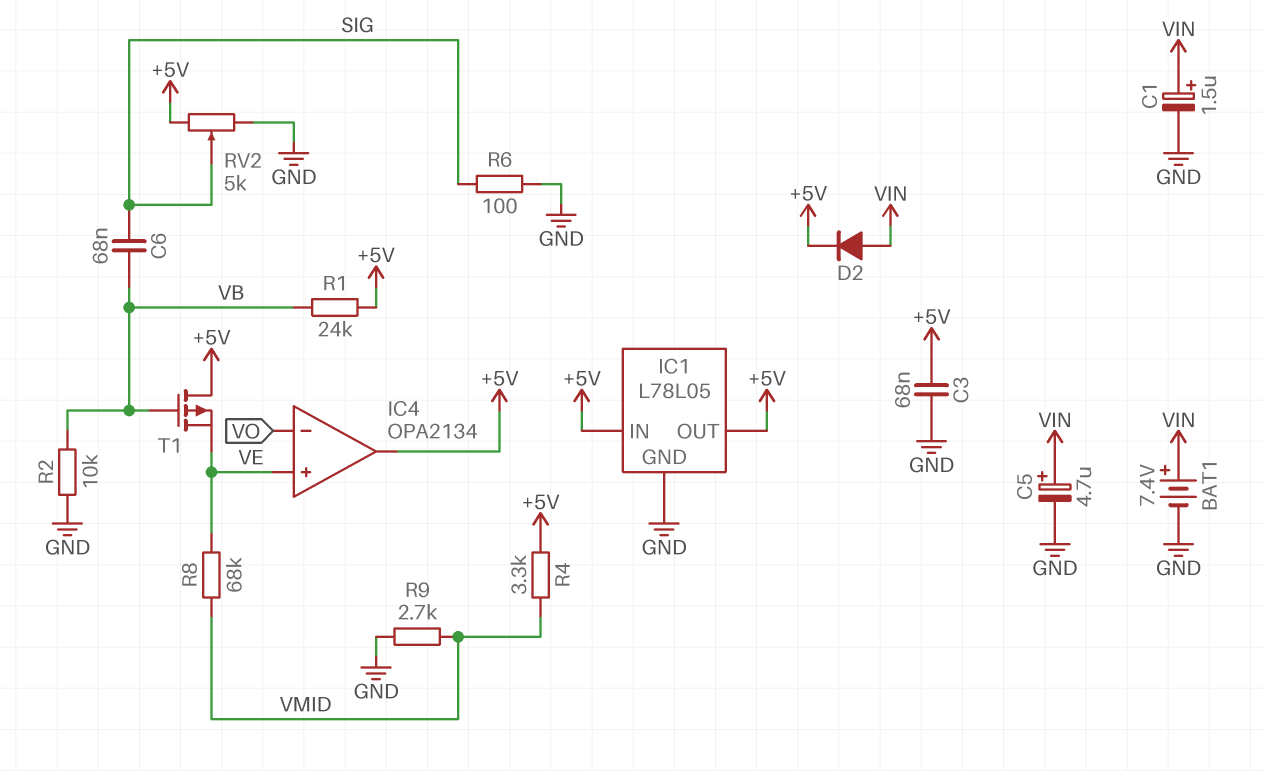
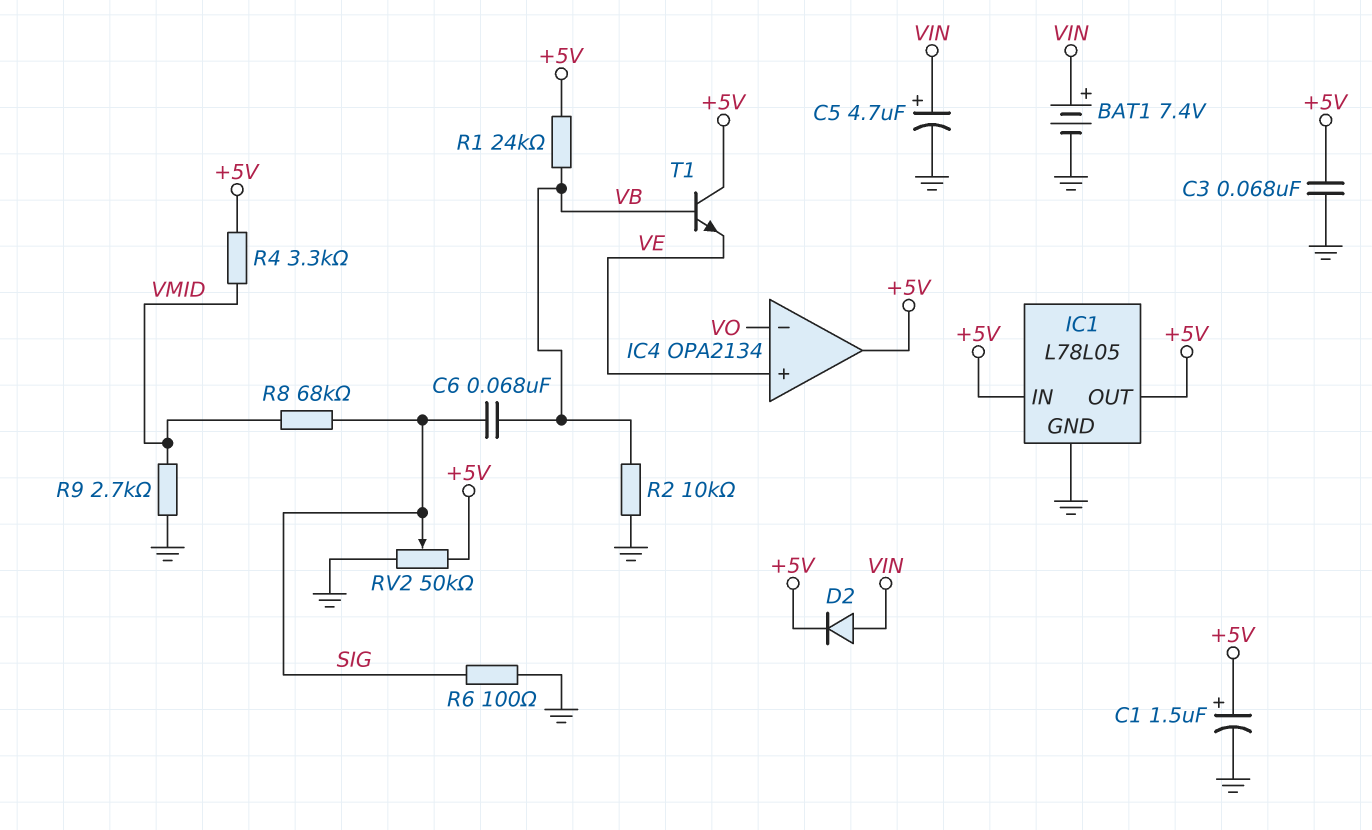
C1: 1.5uF (plus VIN, minus GND) -> 1.5uF (plus +5V, minus GND)
R8: 68k (VE, VMID) -> 68k (SIG, VMID)
RV2: 5k (+5V, GND, wiper SIG) -> 50k (+5V, GND, wiper SIG)
T1: PMOS (G VB, D +5V, S VE) -> NPN (B VB, C +5V, E VE)

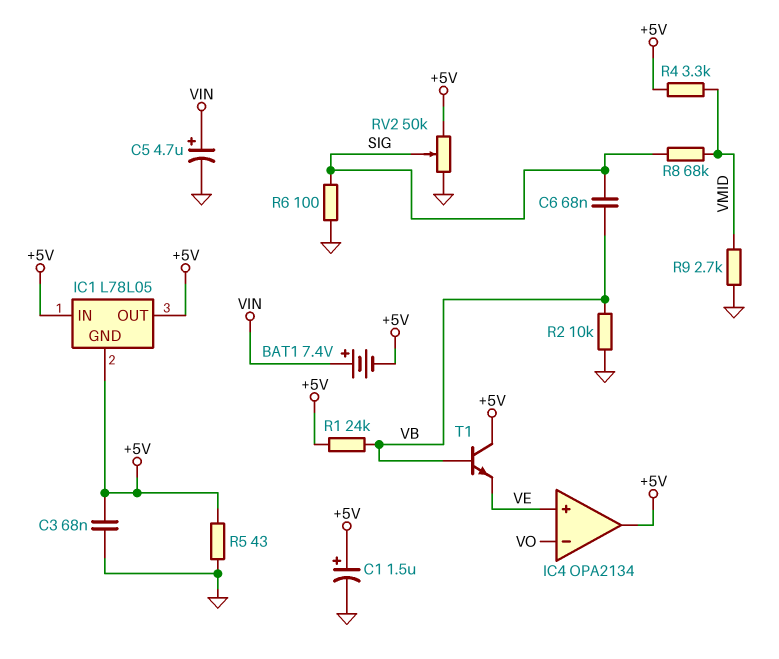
BAT1: 7.4V (plus VIN, minus GND) -> 7.4V (plus VIN, minus +5V)
D2: diode (A VIN, K +5V) -> none
IC1 pin GND: GND -> +5V
R5: none -> 43 (+5V, GND)

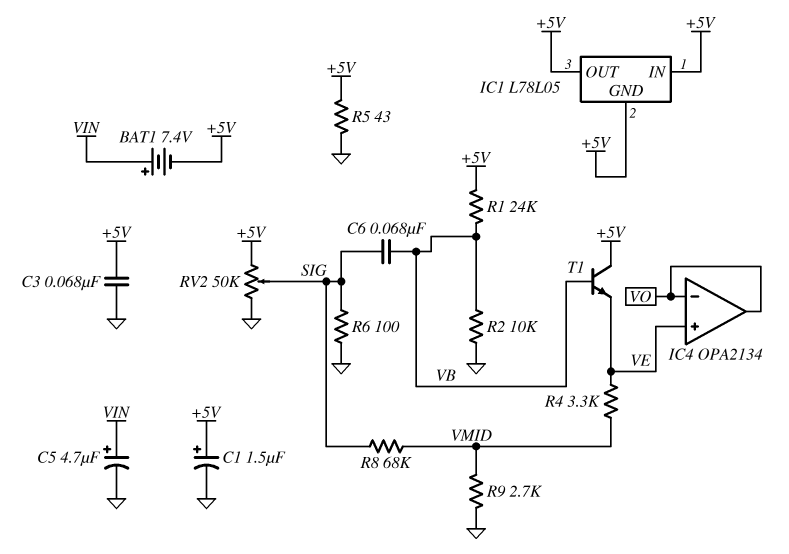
IC4 pin out: +5V -> VO
R4: 3.3k (+5V, VMID) -> 3.3k (VE, VMID)

